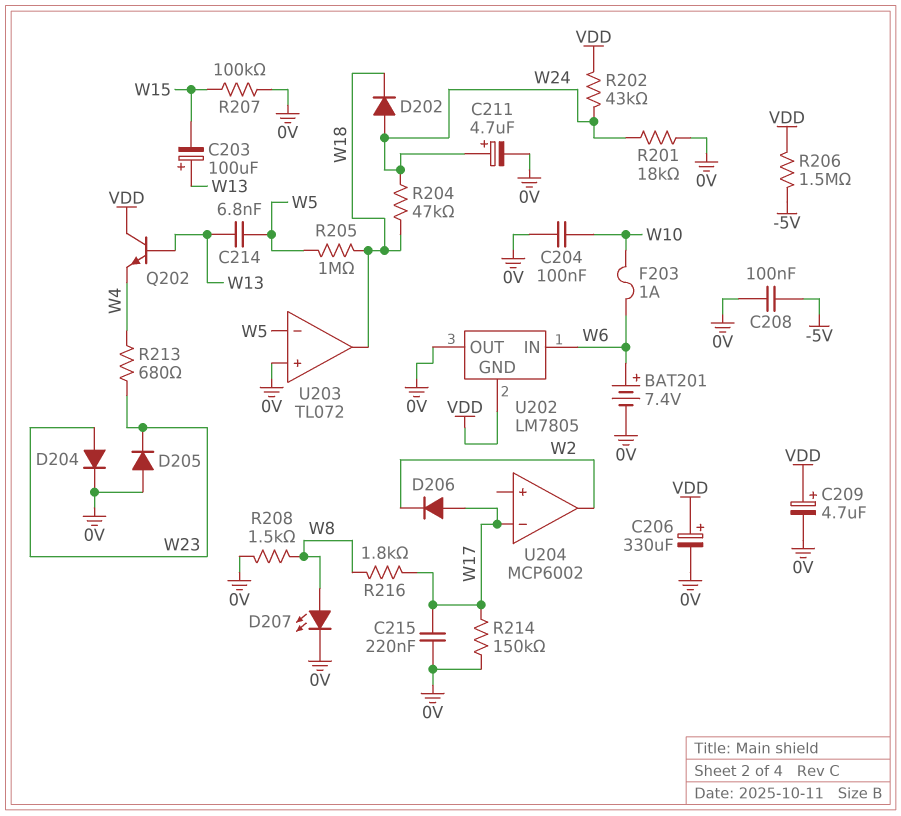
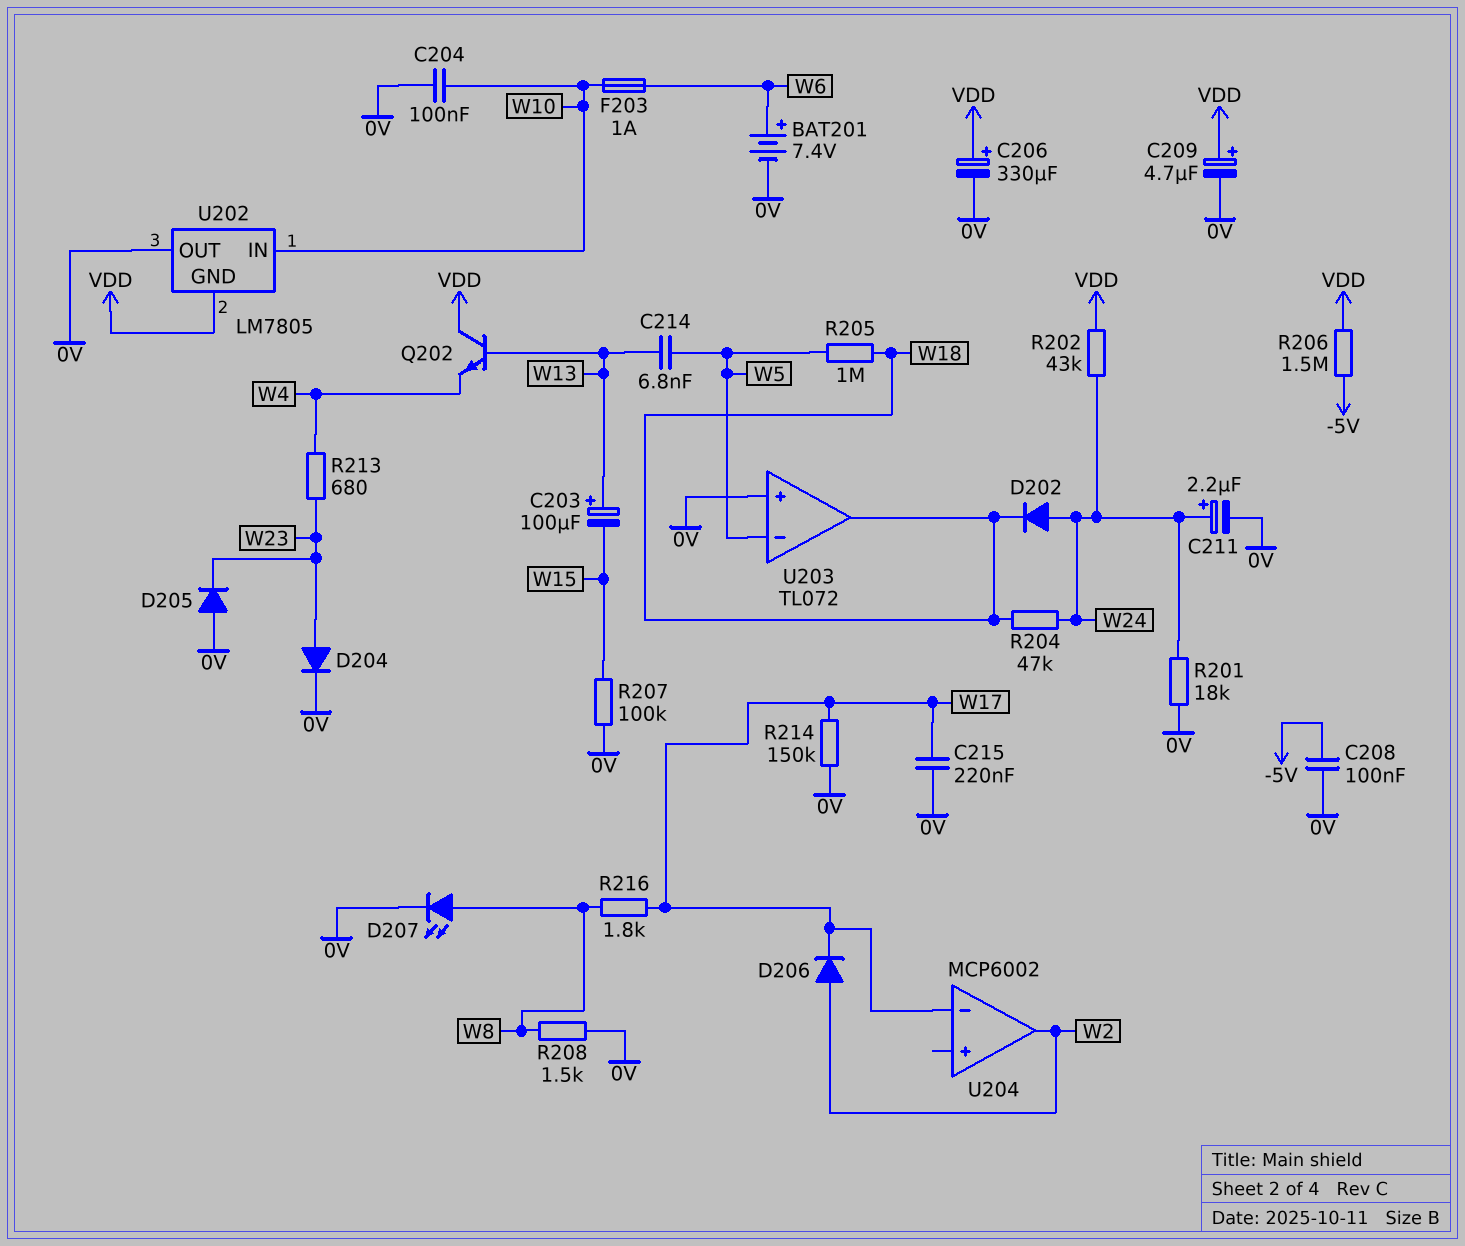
C211: 4.7uF (plus W24, minus 0V) -> 2.2uF (plus W24, minus 0V)
D206: diode (A W17, K W2) -> diode (A W2, K W17)
U202 pin IN: W6 -> W10

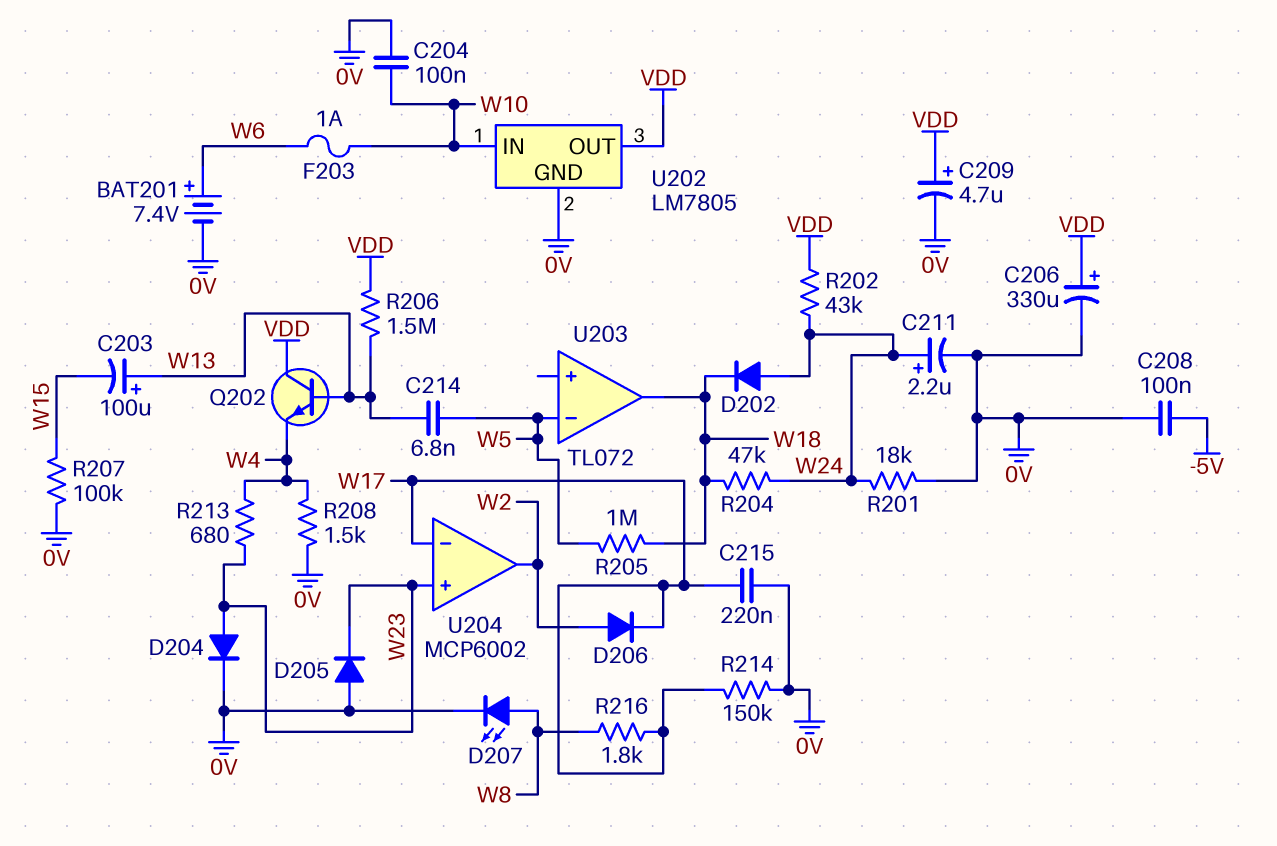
R206: 1.5M (-5V, VDD) -> 1.5M (VDD, W13)
R208: 1.5k (0V, W8) -> 1.5k (0V, W4)
U202 pin GND: VDD -> 0V
U202 pin OUT: 0V -> VDD
U203 pin in+: 0V -> none
U204 pin in+: none -> W23

